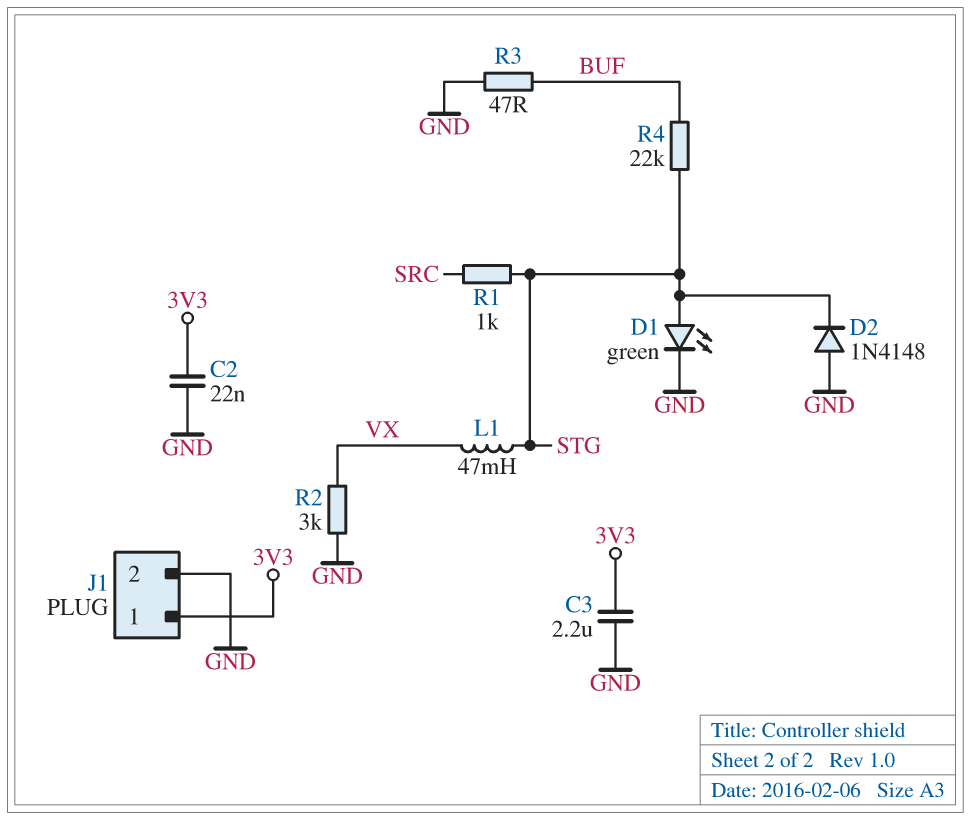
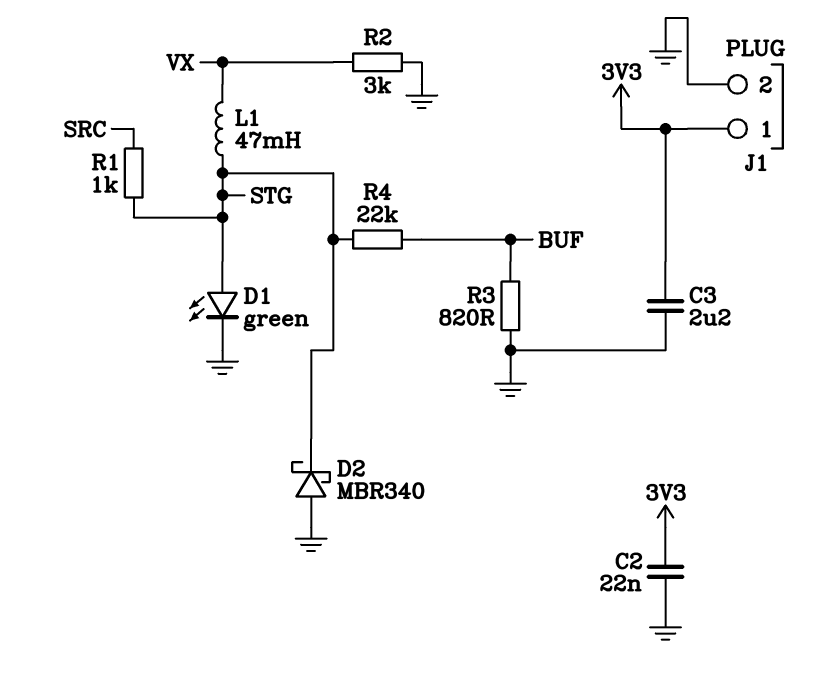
D2: diode 1N4148 (A GND, K STG) -> schottky MBR340 (A GND, K STG)
R3: 47 (BUF, GND) -> 820 (BUF, GND)

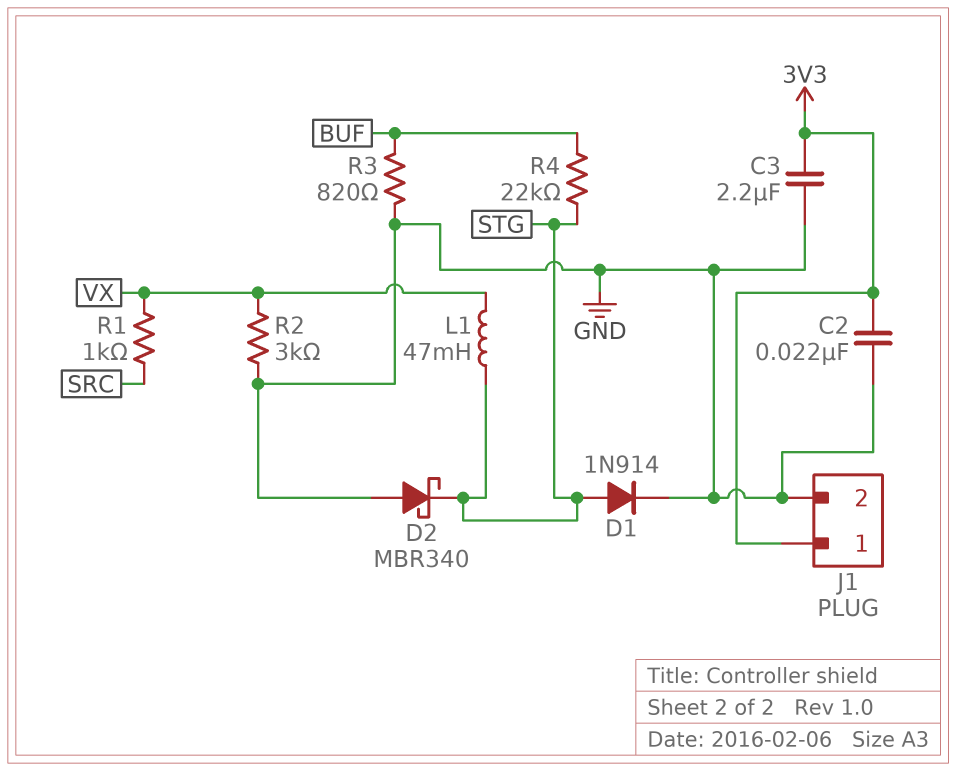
D1: LED green (A STG, K GND) -> diode 1N914 (A STG, K GND)
R1: 1k (SRC, STG) -> 1k (SRC, VX)

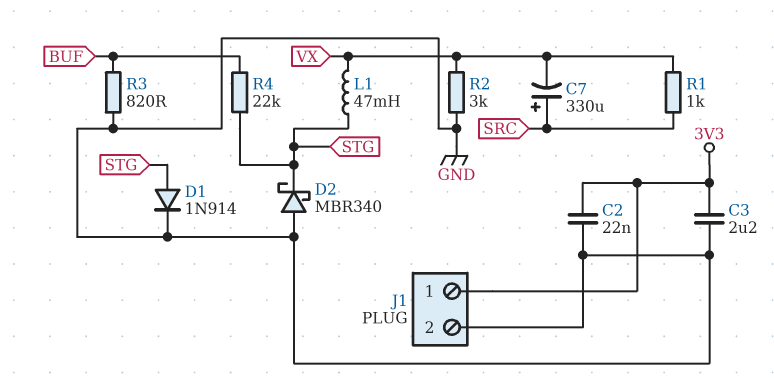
C7: none -> 330uF (plus SRC, minus VX)

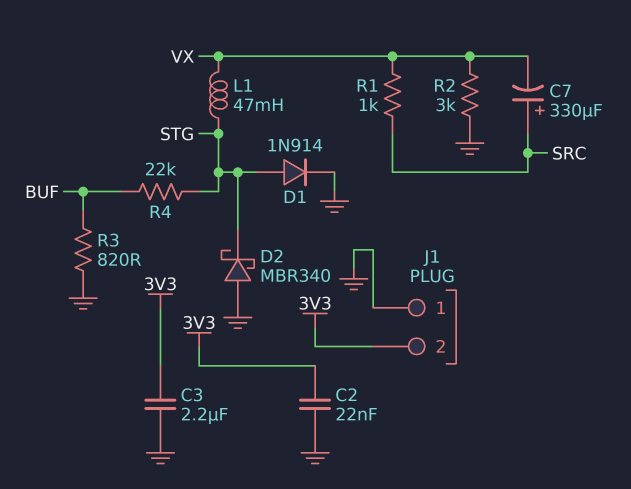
J1 pin 1: 3V3 -> GND
J1 pin 2: GND -> 3V3

